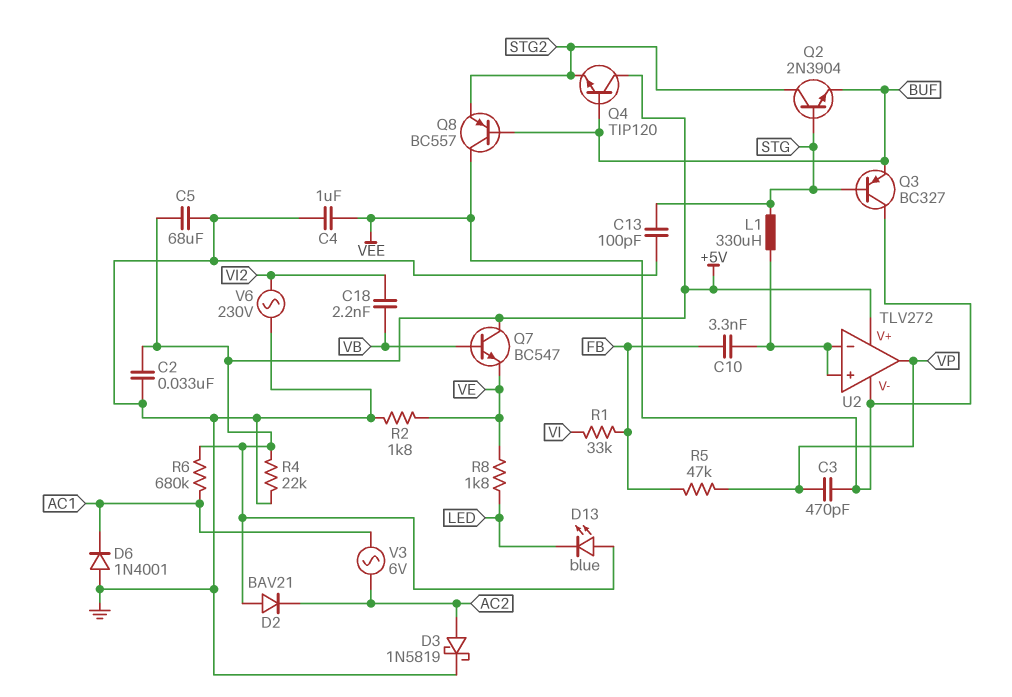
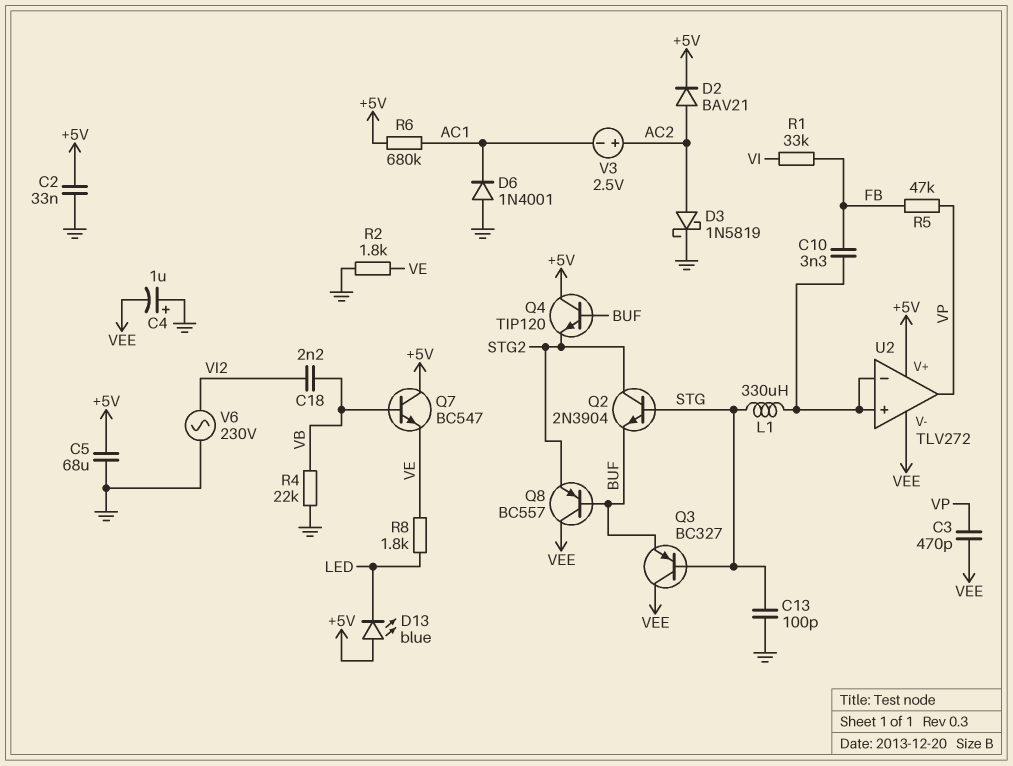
C4: 1uF (GND, VEE) -> 1uF (plus GND, minus VEE)
D2: diode BAV21 (A +5V, K AC2) -> diode BAV21 (A AC2, K +5V)
R4: 22k (+5V, GND) -> 22k (GND, VB)
V3: AC 6V (AC1, AC2) -> 2.5V (plus AC2, minus AC1)

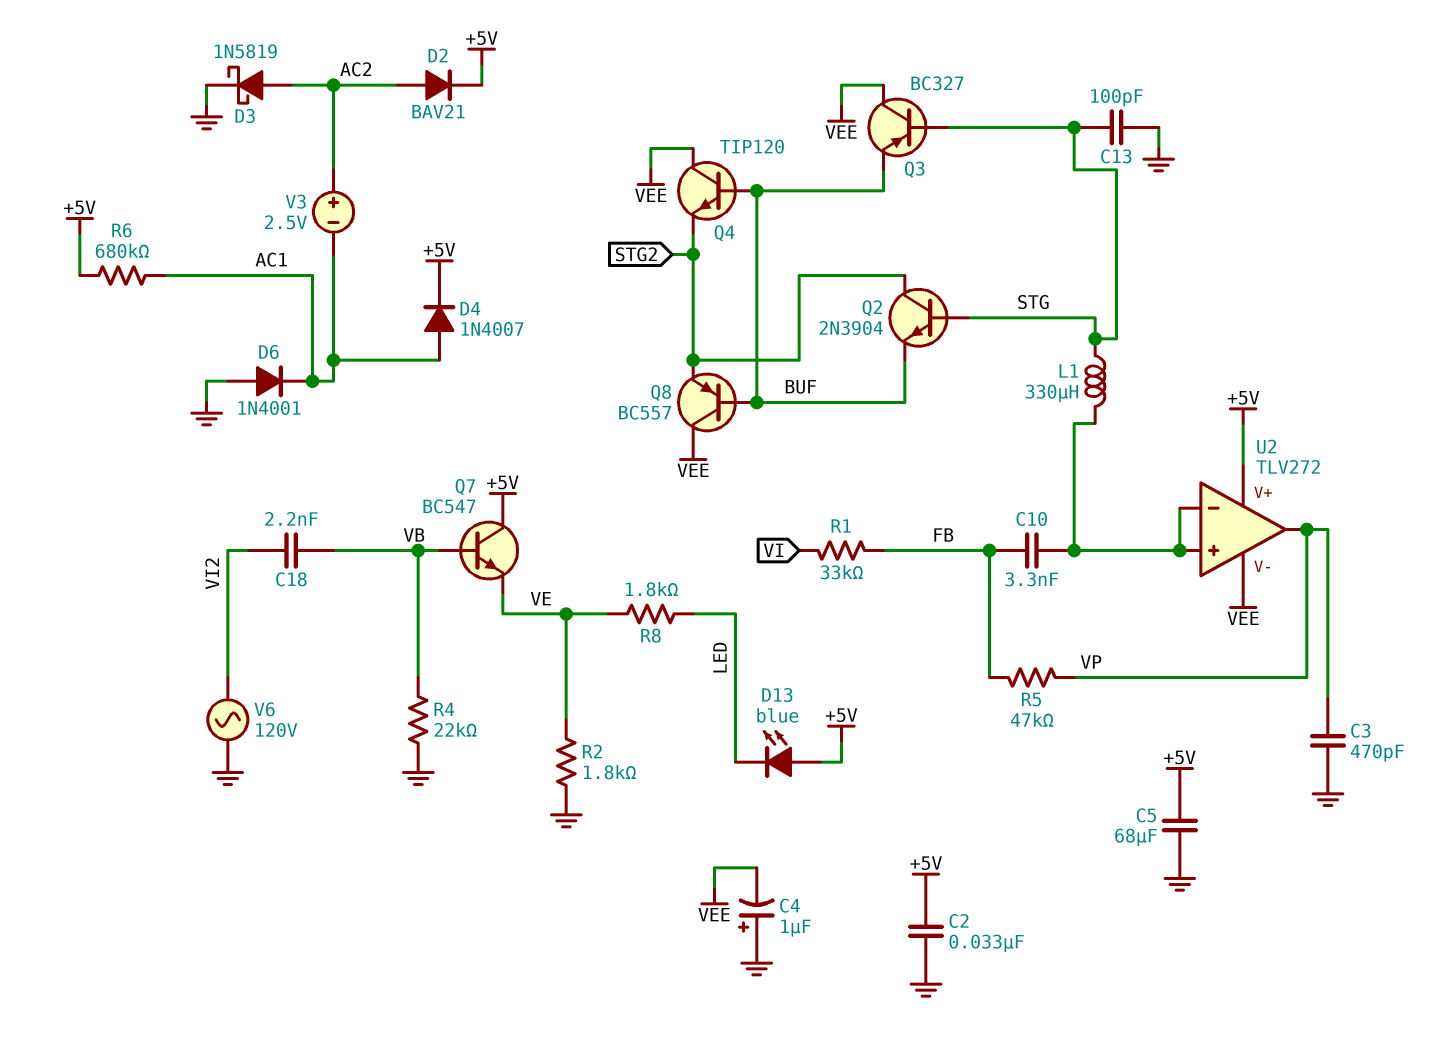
C3: 470pF (VEE, VP) -> 470pF (GND, VP)
D4: none -> diode 1N4007 (A AC1, K +5V)
Q4: NPN TIP120 (B BUF, C +5V, E STG2) -> NPN TIP120 (B BUF, C VEE, E STG2)
V6: AC 230V (GND, VI2) -> AC 120V (GND, VI2)

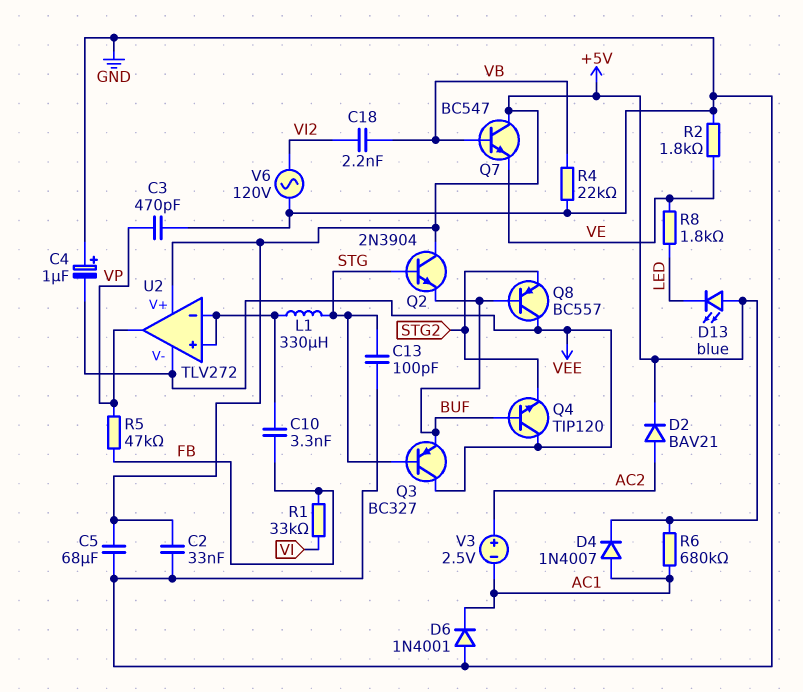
D3: schottky 1N5819 (A AC2, K GND) -> none
Q2: NPN 2N3904 (B STG, C STG2, E BUF) -> NPN 2N3904 (B STG, C +5V, E BUF)

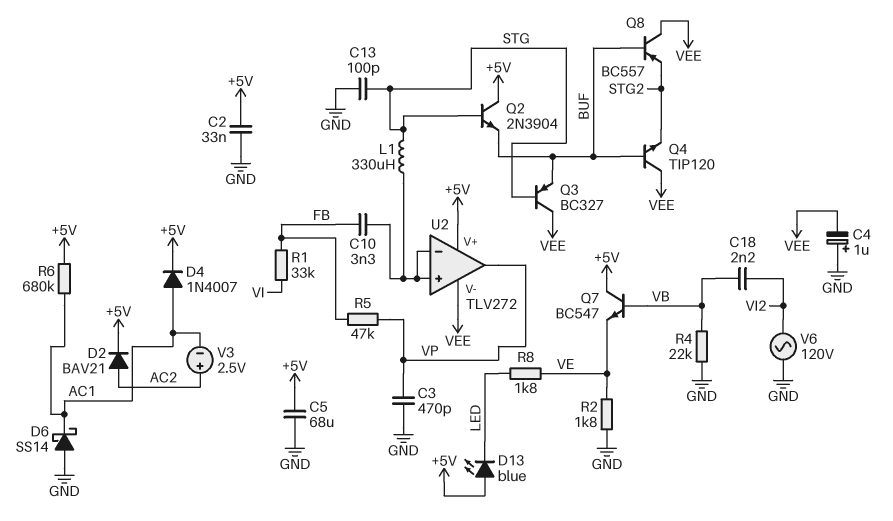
D6: diode 1N4001 (A GND, K AC1) -> schottky SS14 (A GND, K AC1)

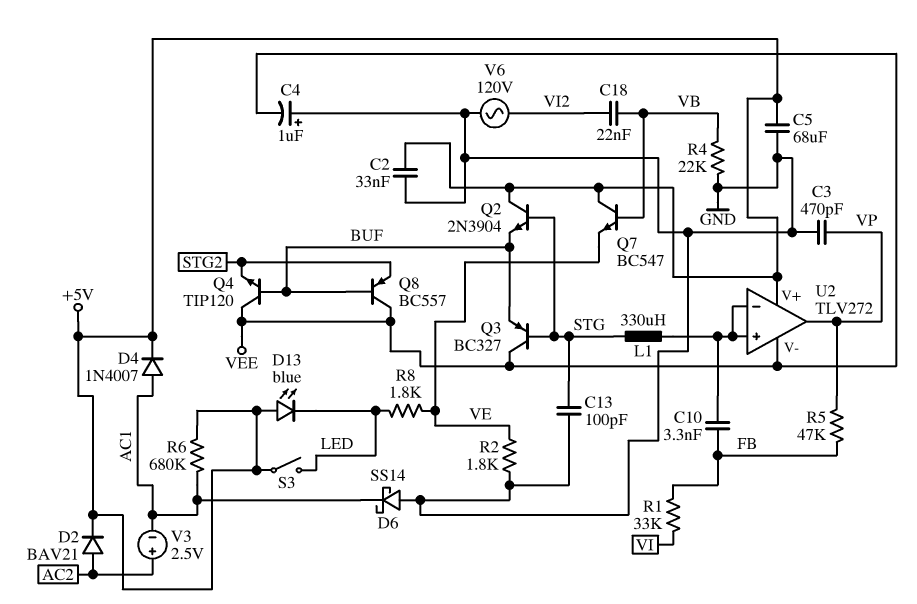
C18: 2.2nF (VB, VI2) -> 22nF (VB, VI2)
S3: none -> switch (+5V, LED)

